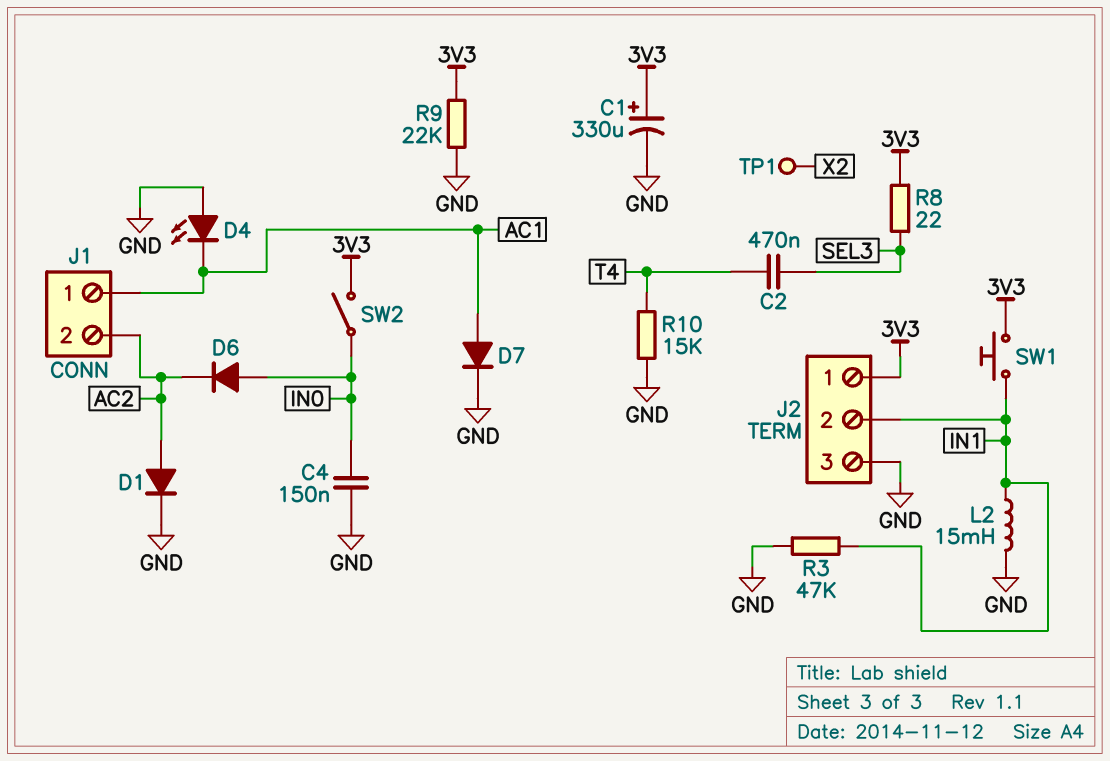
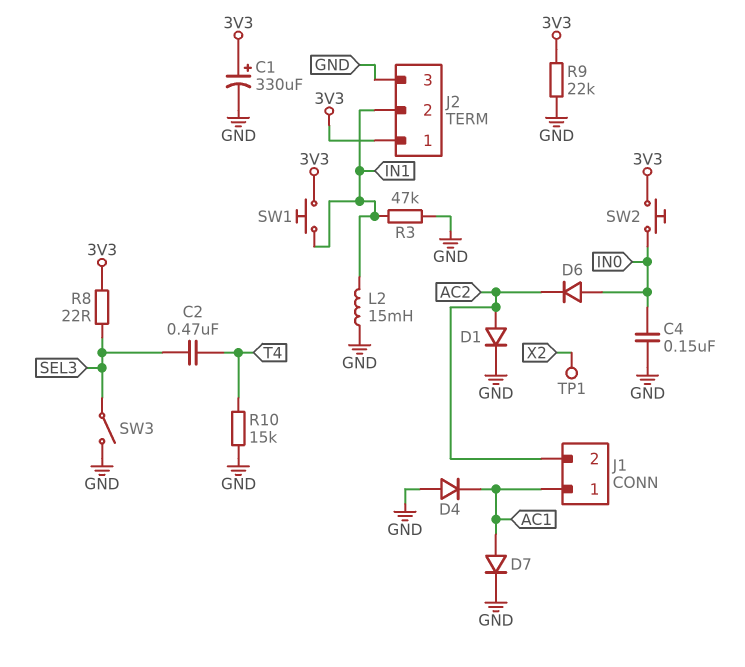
D4: LED (A GND, K AC1) -> diode (A GND, K AC1)
SW2: switch (3V3, IN0) -> button (3V3, IN0)
SW3: none -> switch (GND, SEL3)

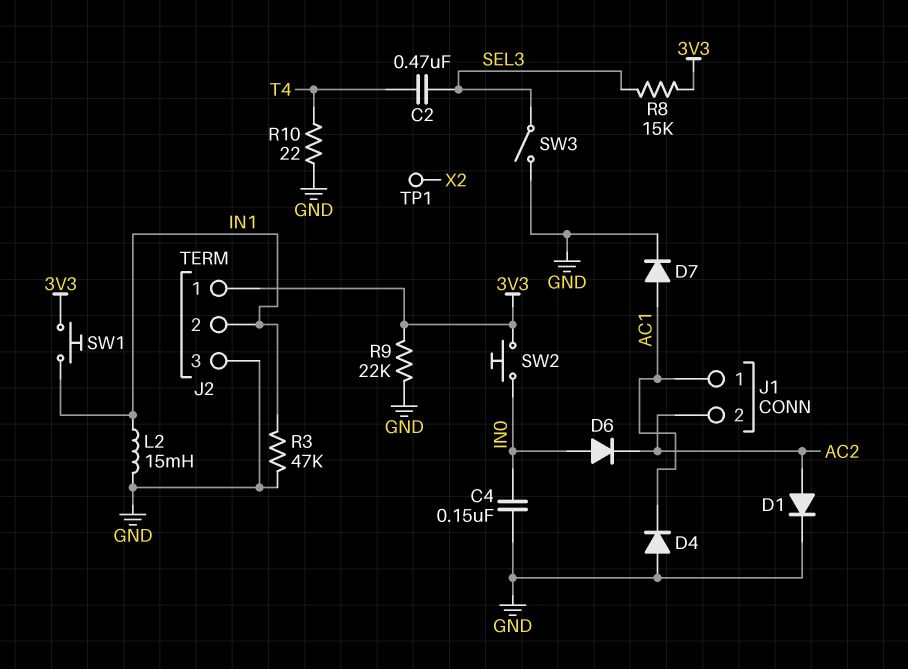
C1: 330uF (plus 3V3, minus GND) -> none
R8: 22 (3V3, SEL3) -> 15k (3V3, SEL3)
R10: 15k (GND, T4) -> 22 (GND, T4)

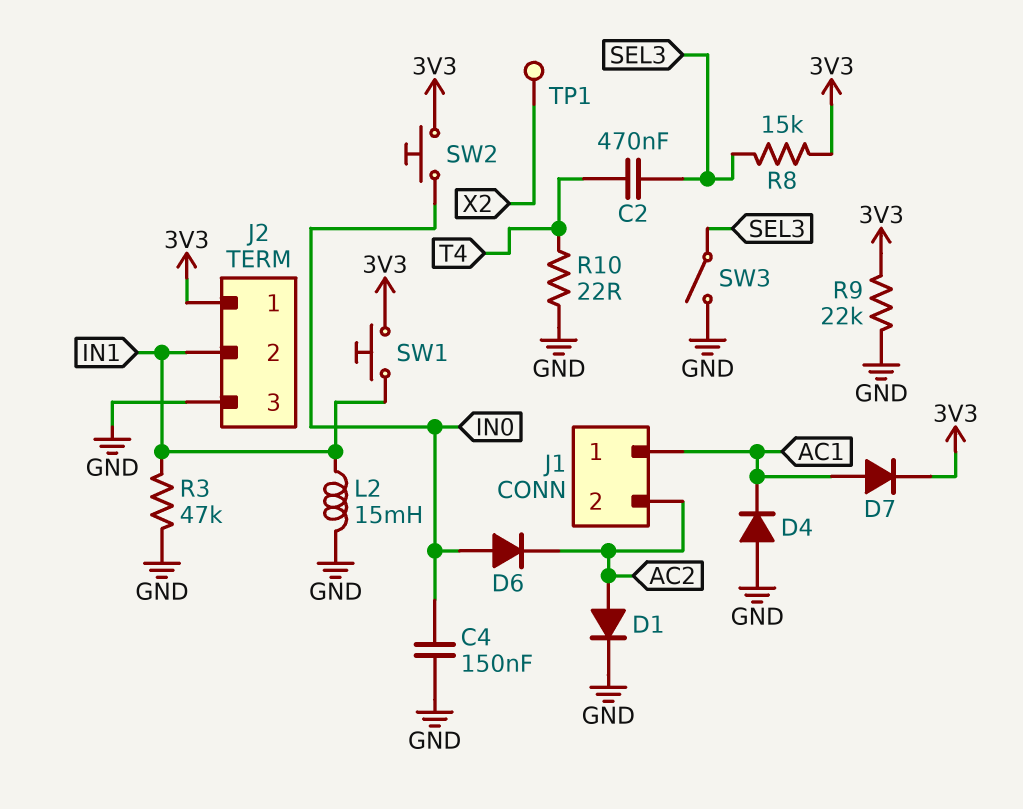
D7: diode (A AC1, K GND) -> diode (A AC1, K 3V3)

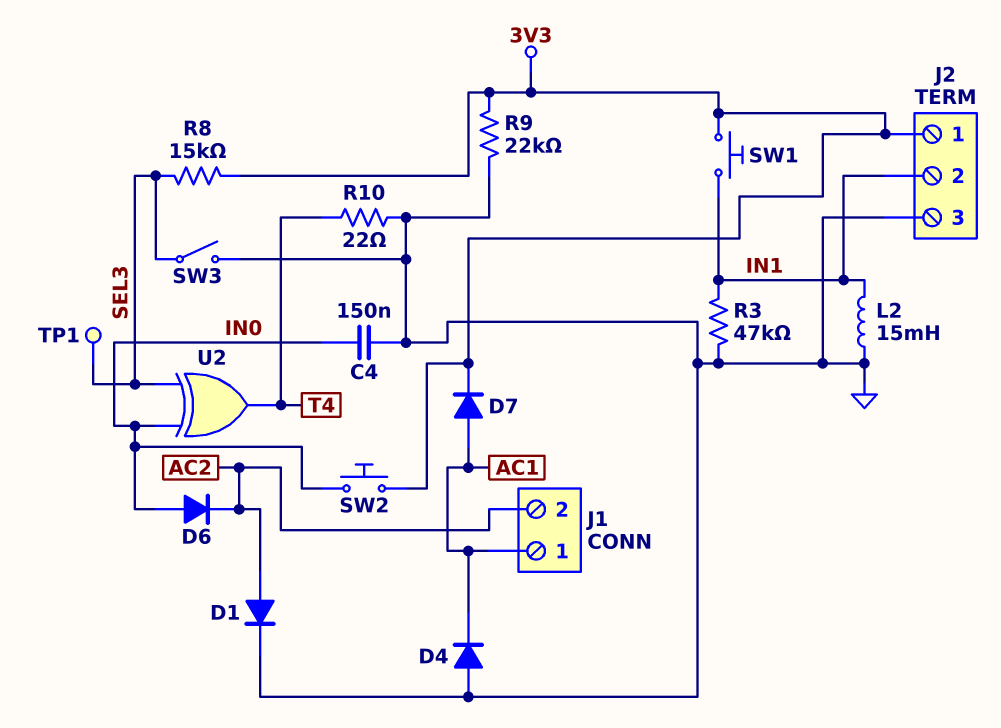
C2: 470nF (SEL3, T4) -> none
TP1: test point (X2) -> test point (SEL3)
U2: none -> XOR (in IN0, in SEL3, out T4)

